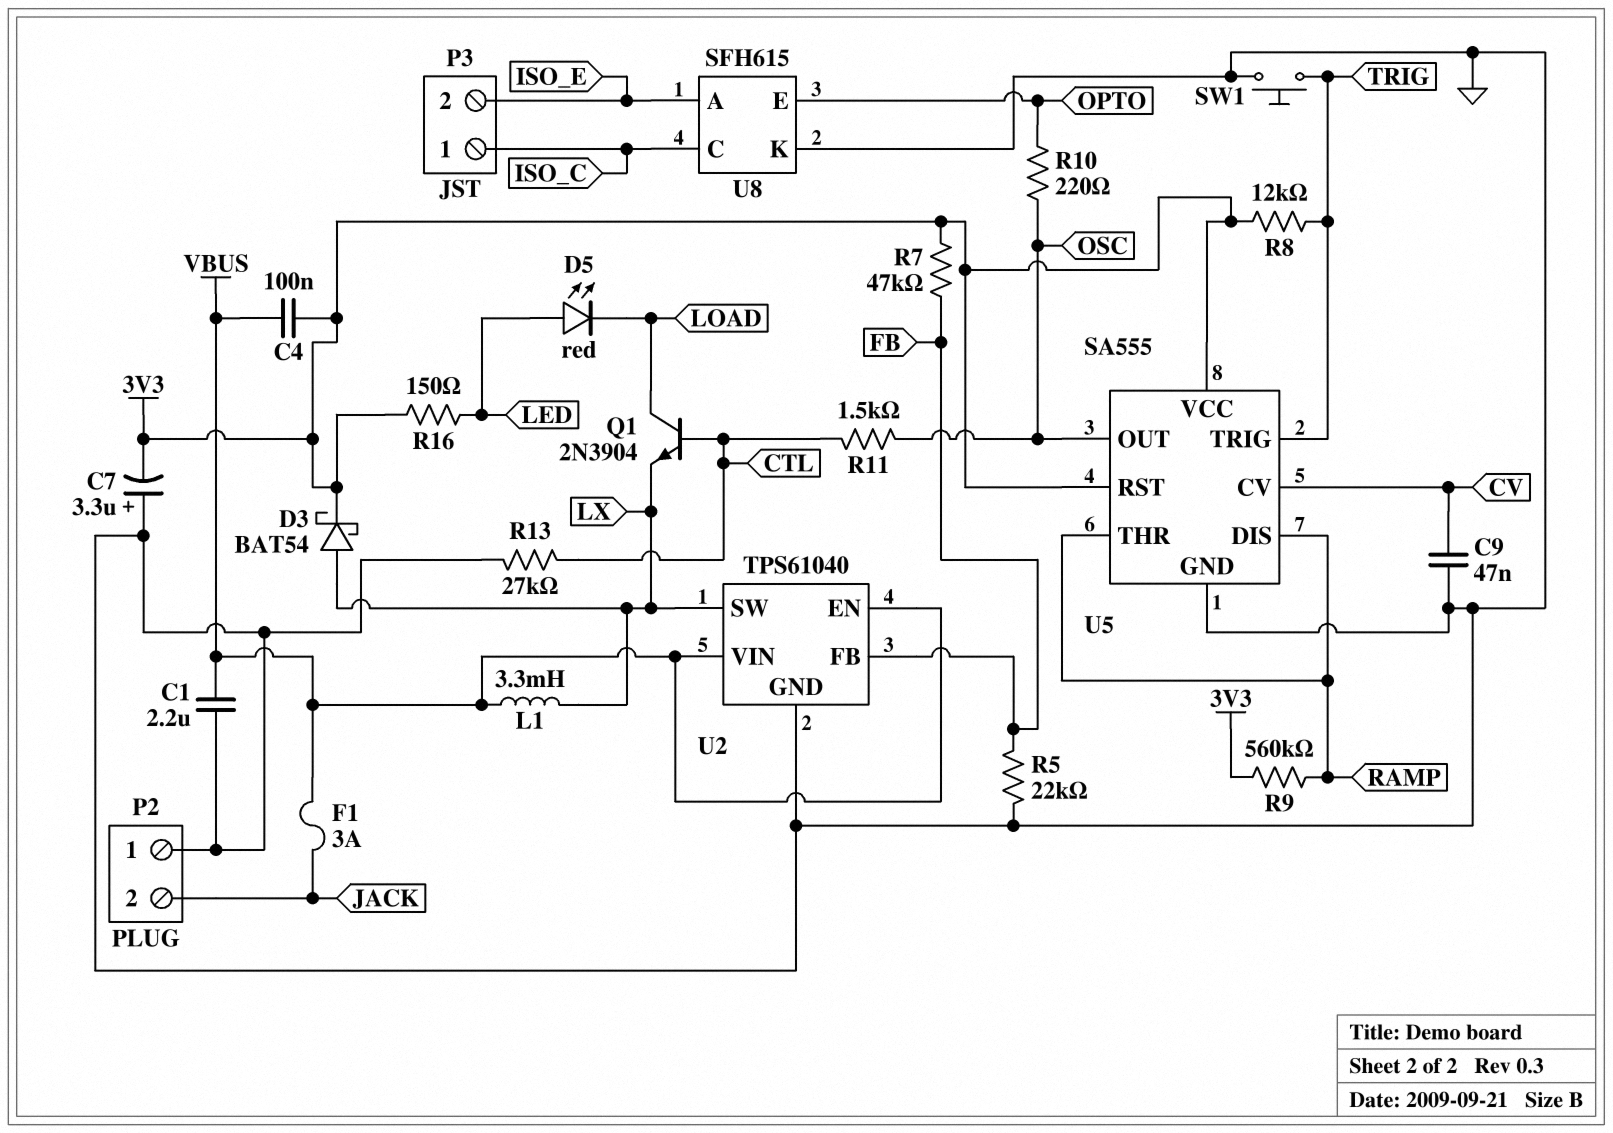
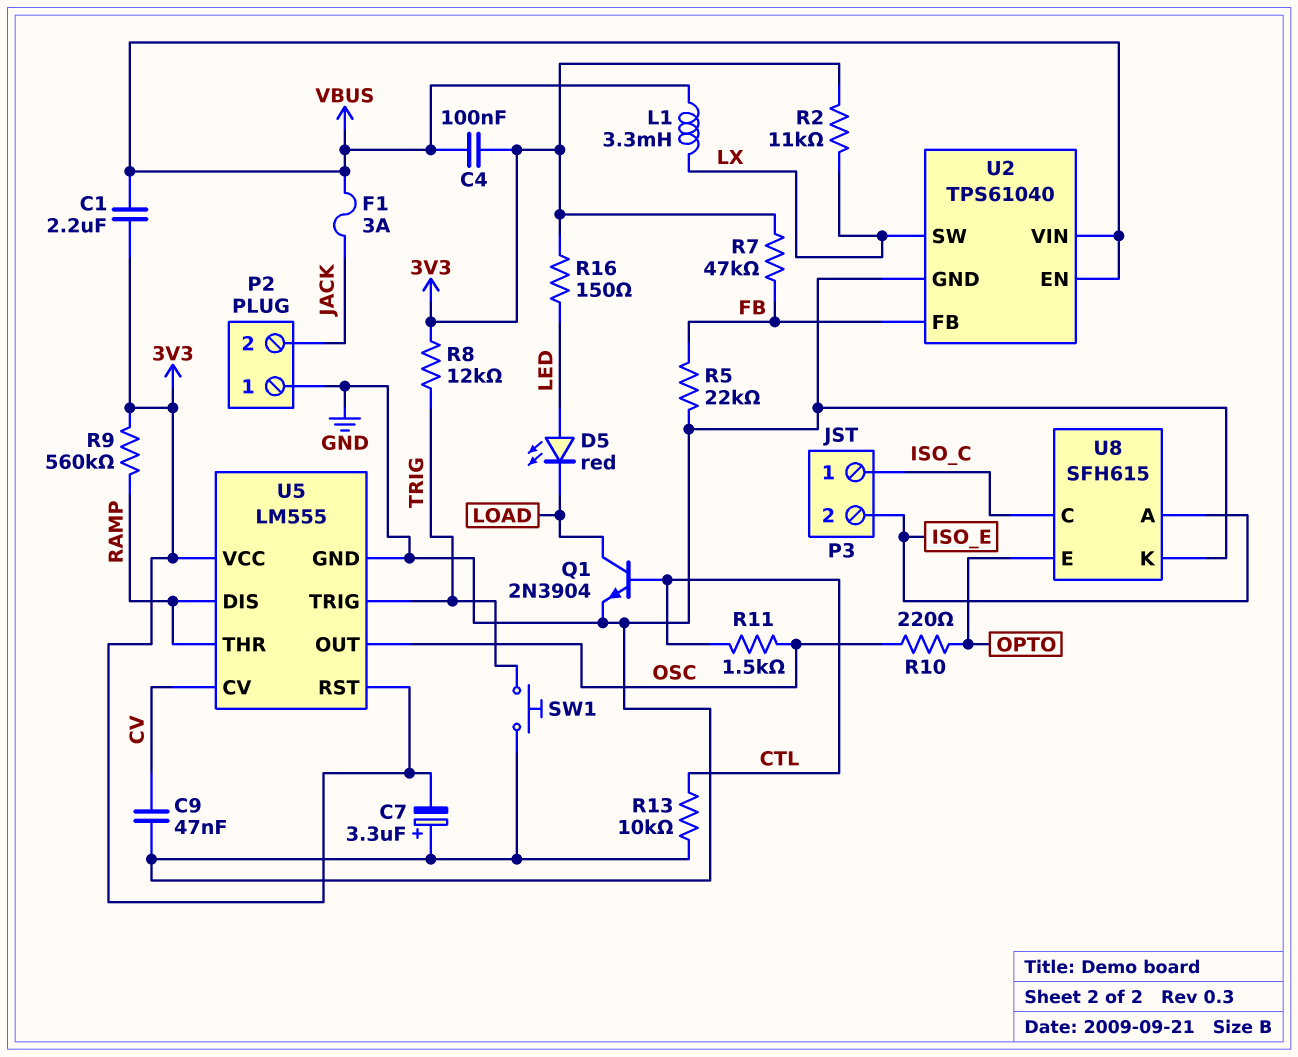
C1: 2.2uF (GND, VBUS) -> 2.2uF (3V3, VBUS)
D3: schottky BAT54 (A LX, K 3V3) -> none
Q1: NPN 2N3904 (B CTL, C LOAD, E LX) -> NPN 2N3904 (B CTL, C LOAD, E GND)
R2: none -> 11k (3V3, LX)
R13: 27k (CTL, GND) -> 10k (CTL, GND)
U5: SA555 -> LM555

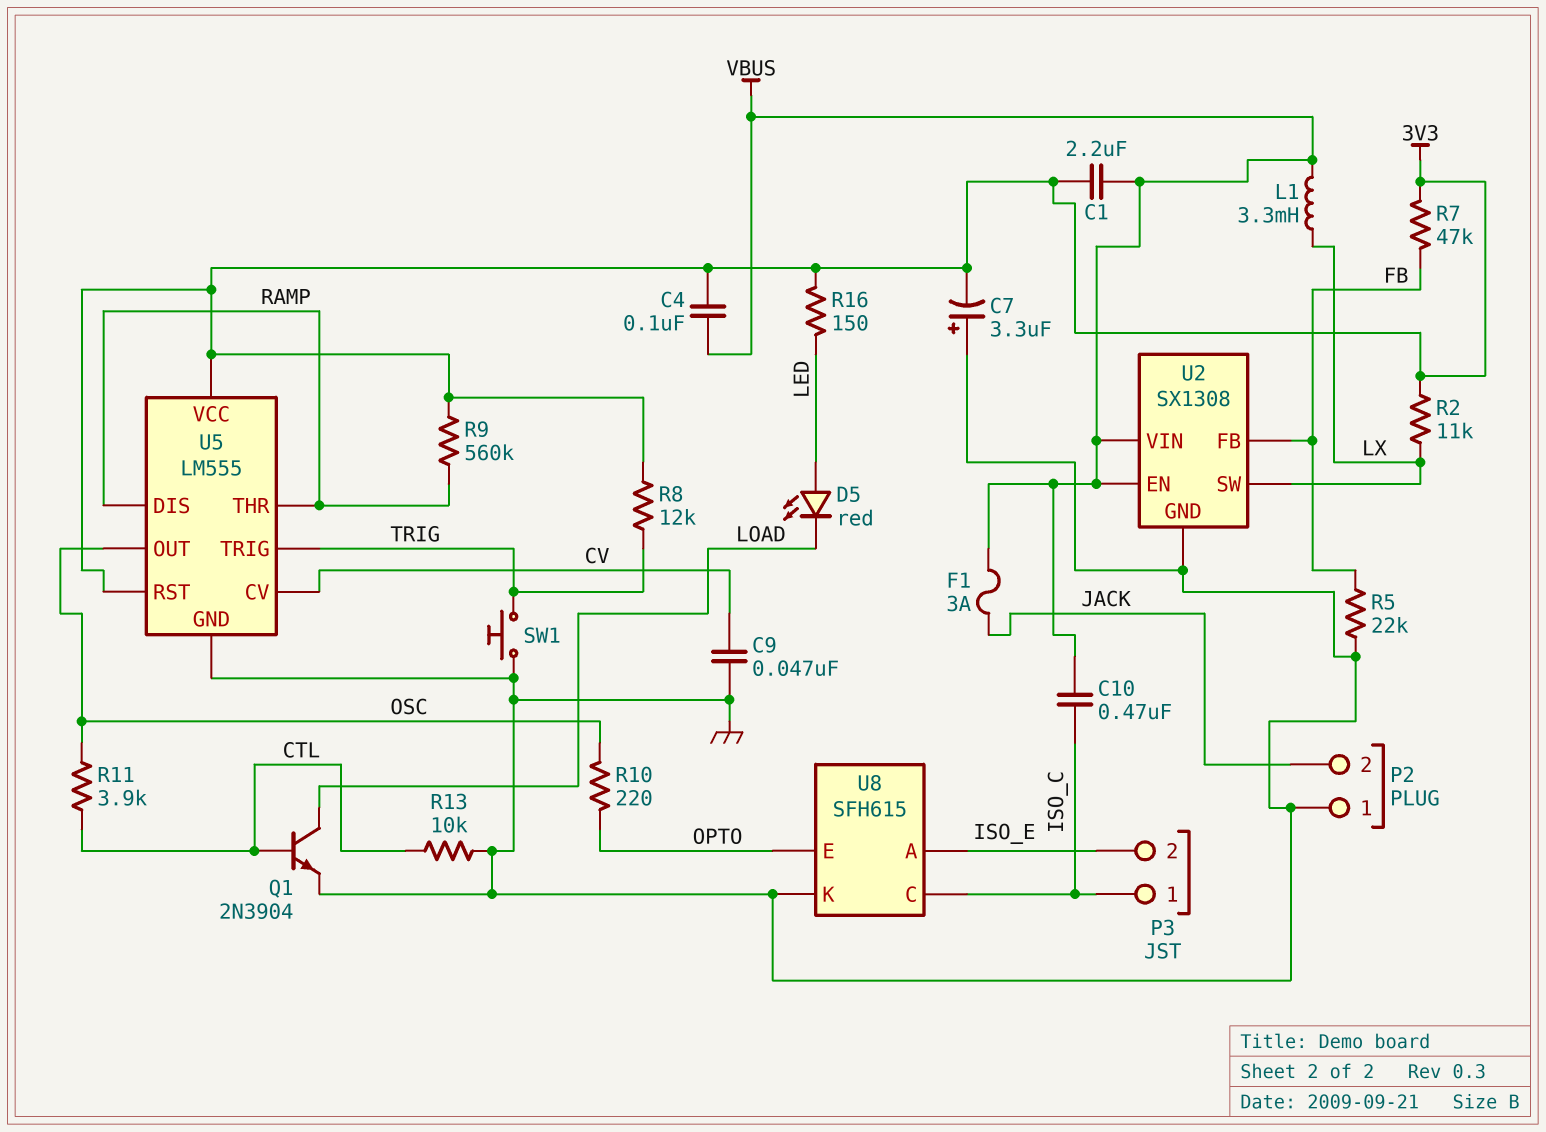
C10: none -> 470nF (ISO_C, VBUS)
R11: 1.5k (CTL, OSC) -> 3.9k (CTL, OSC)
U2: TPS61040 -> SX1308

